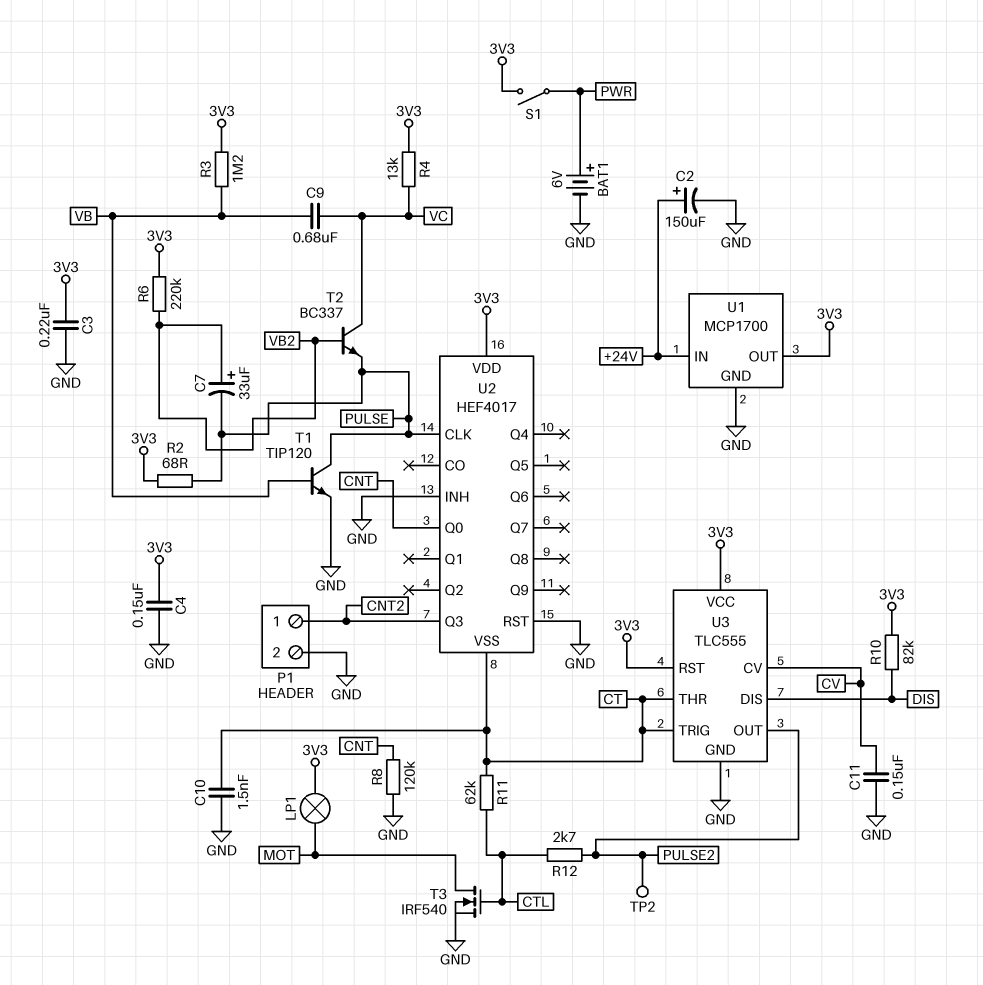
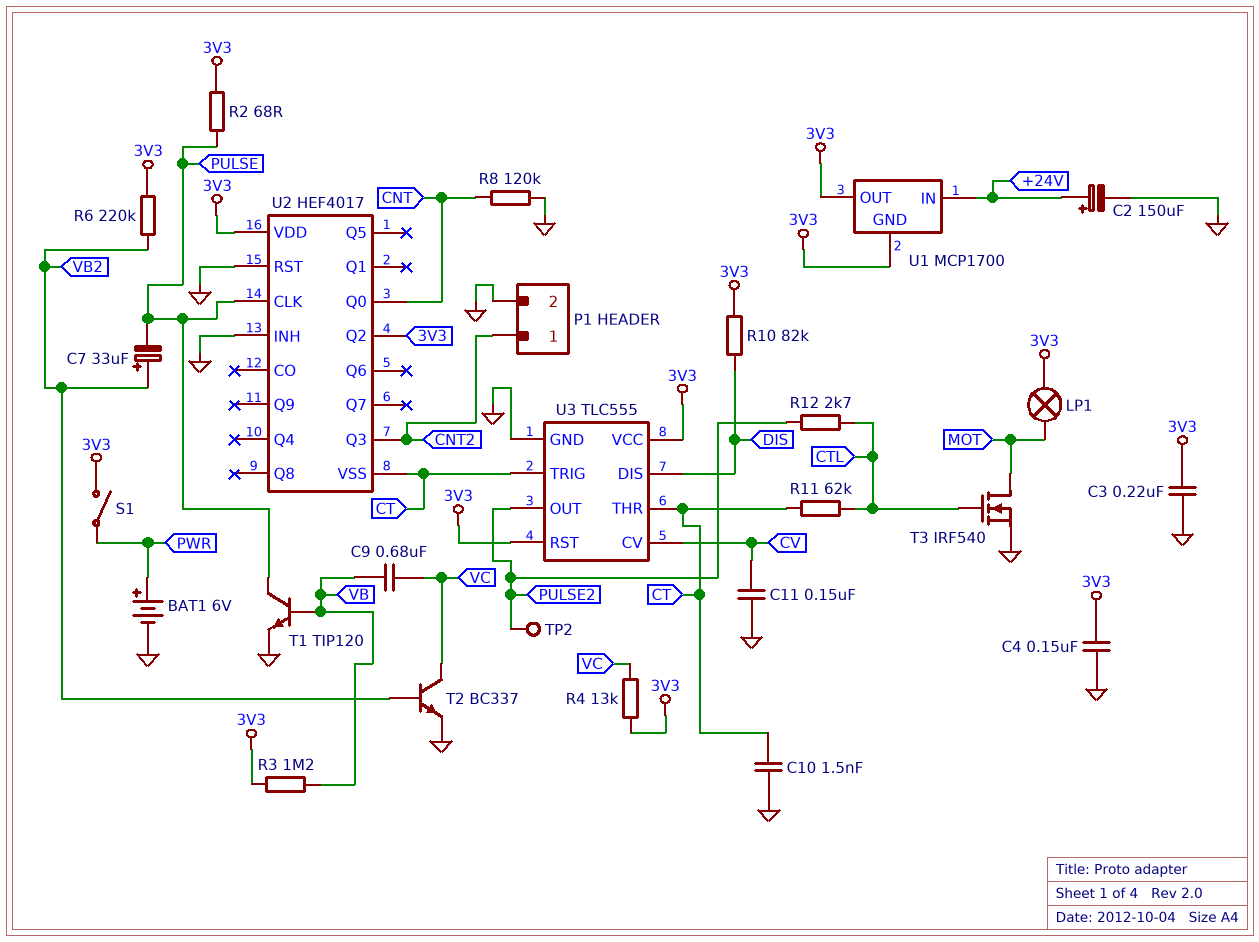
T2: NPN BC337 (B VB2, C VC, E PULSE) -> NPN BC337 (B VB2, C VC, E GND)
U1 pin GND: GND -> 3V3
U2 pin Q2: none -> 3V3

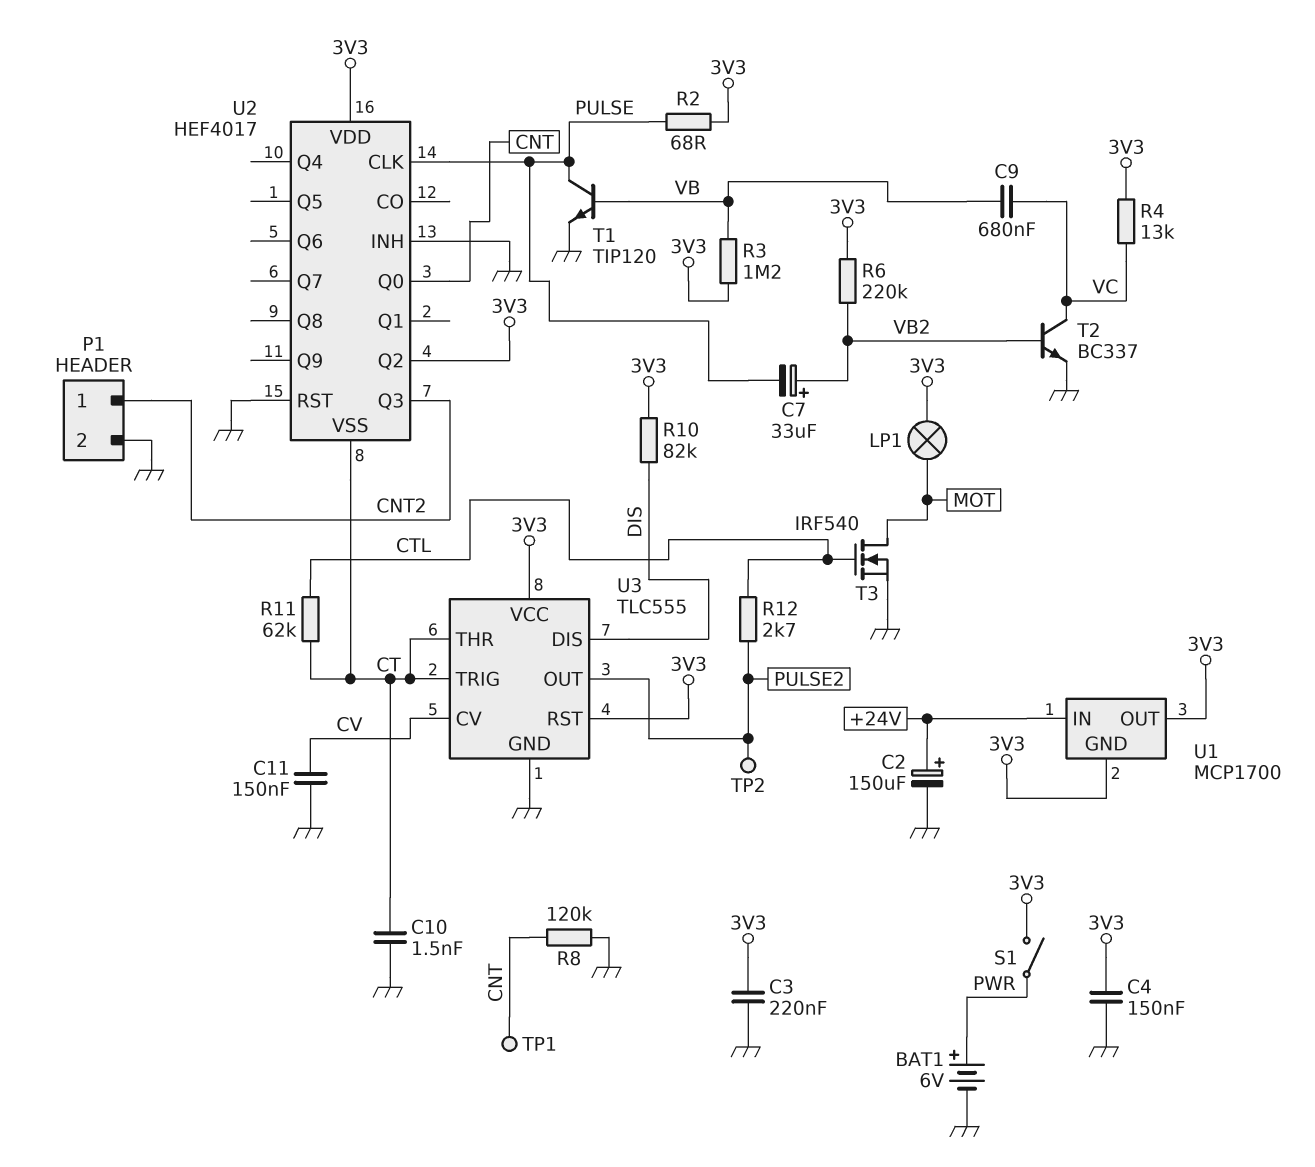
TP1: none -> test point (CNT)

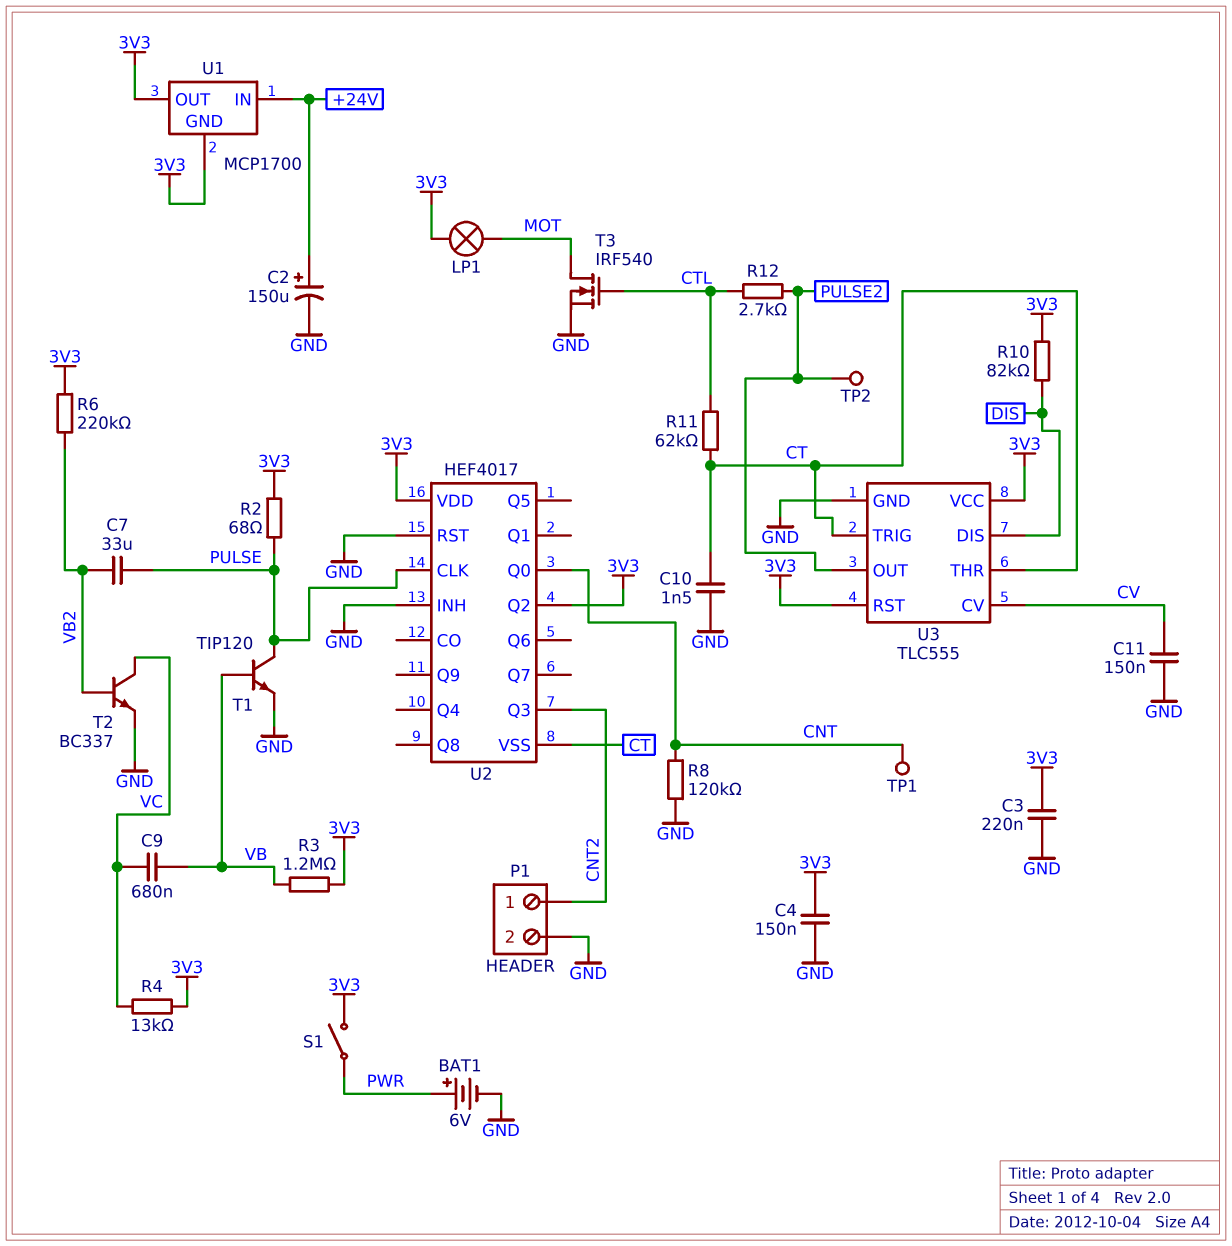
C7: 33uF (plus VB2, minus PULSE) -> 33uF (PULSE, VB2)

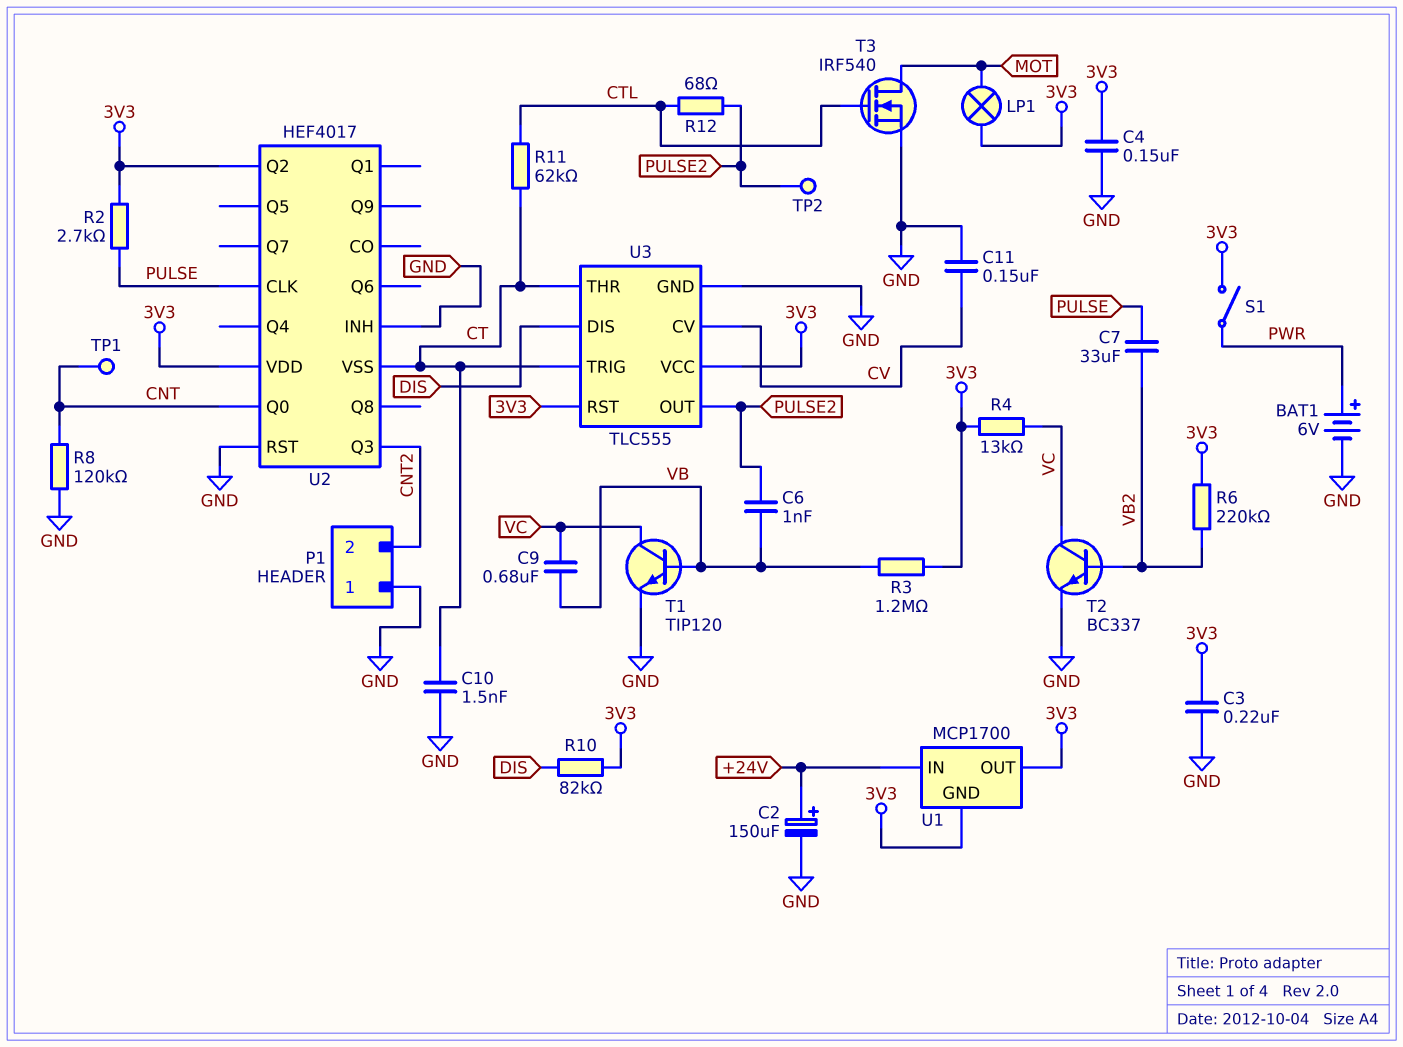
C6: none -> 1nF (PULSE2, VB)
P1 pin 1: CNT2 -> GND
P1 pin 2: GND -> CNT2
R2: 68 (3V3, PULSE) -> 2.7k (3V3, PULSE)
R12: 2.7k (CTL, PULSE2) -> 68 (CTL, PULSE2)
T1: NPN TIP120 (B VB, C PULSE, E GND) -> NPN TIP120 (B VB, C VC, E GND)

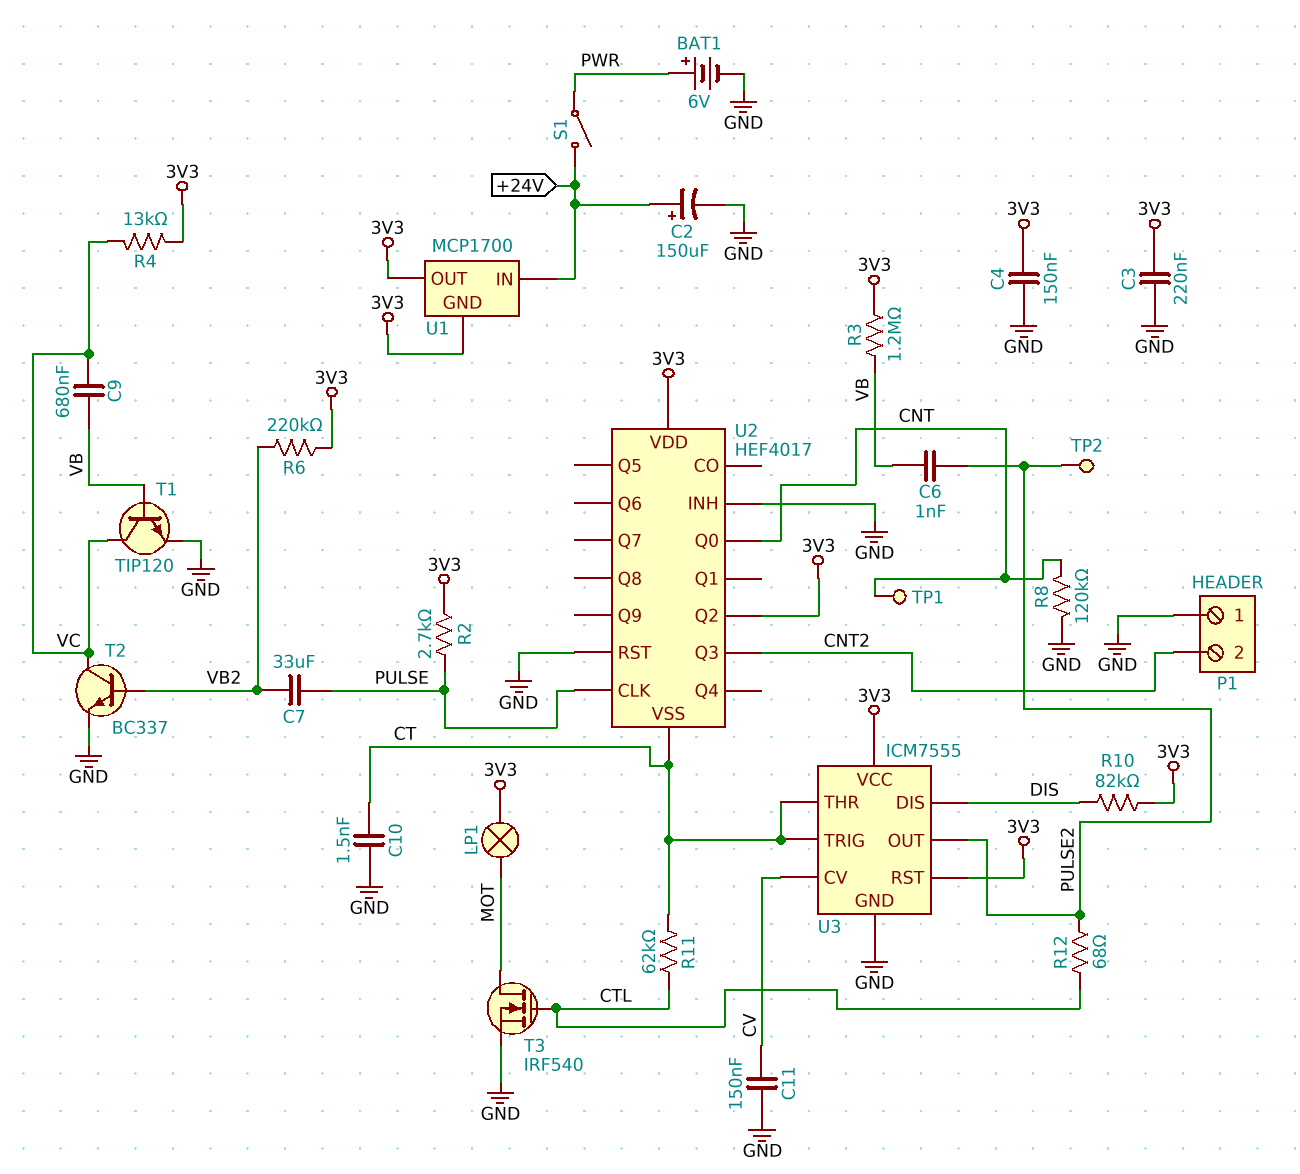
S1: switch (3V3, PWR) -> switch (+24V, PWR)
U3: TLC555 -> ICM7555

